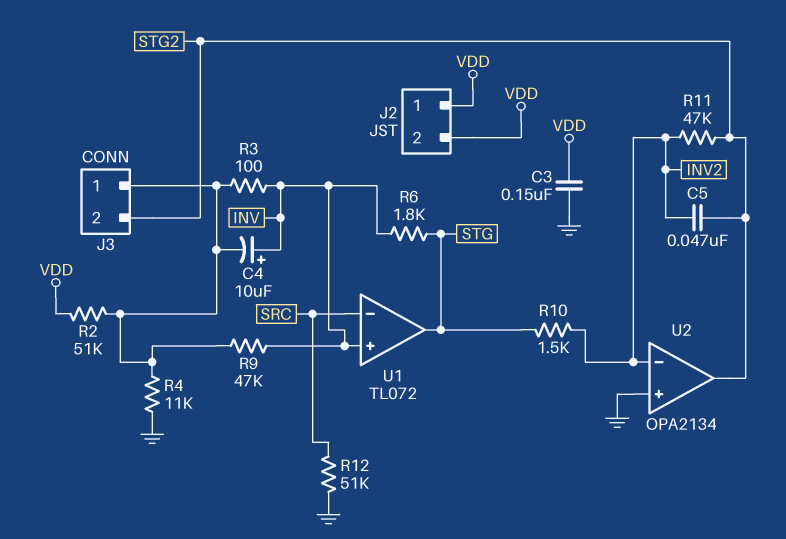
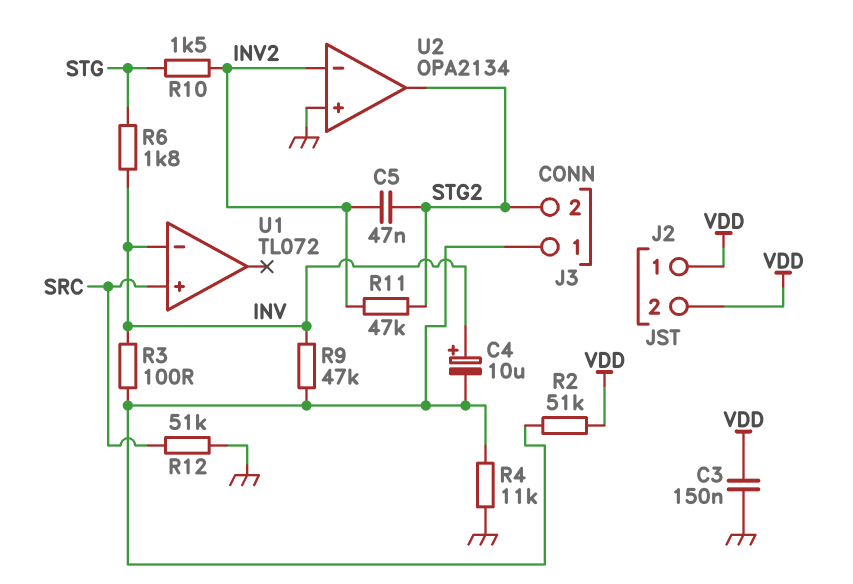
U1 pin in+: INV -> SRC
U1 pin in-: SRC -> INV
U1 pin out: STG -> none

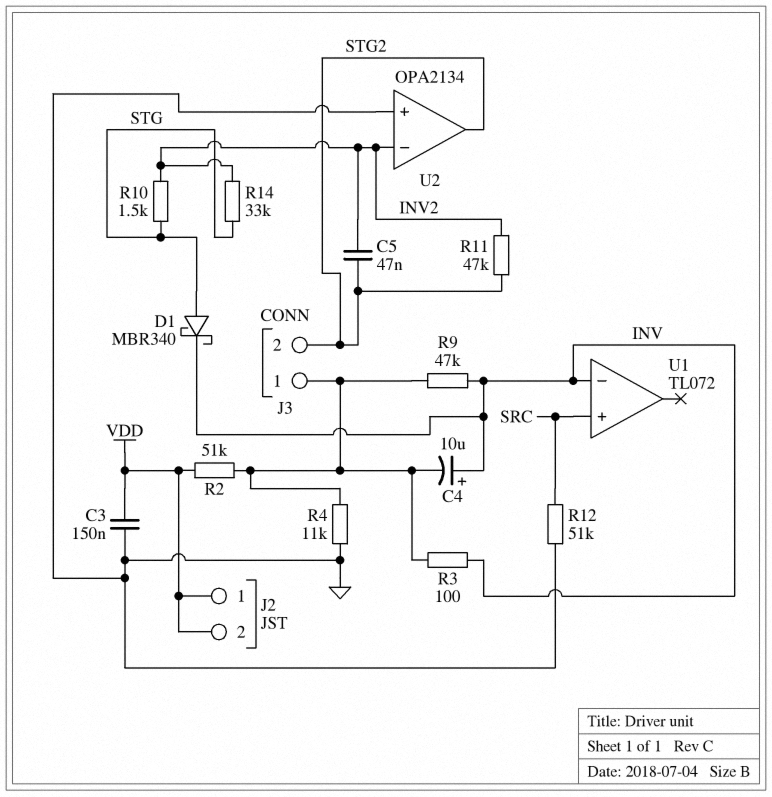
D1: none -> schottky MBR340 (A STG, K INV)
R6: 1.8k (INV, STG) -> none
R14: none -> 33k (INV2, STG)

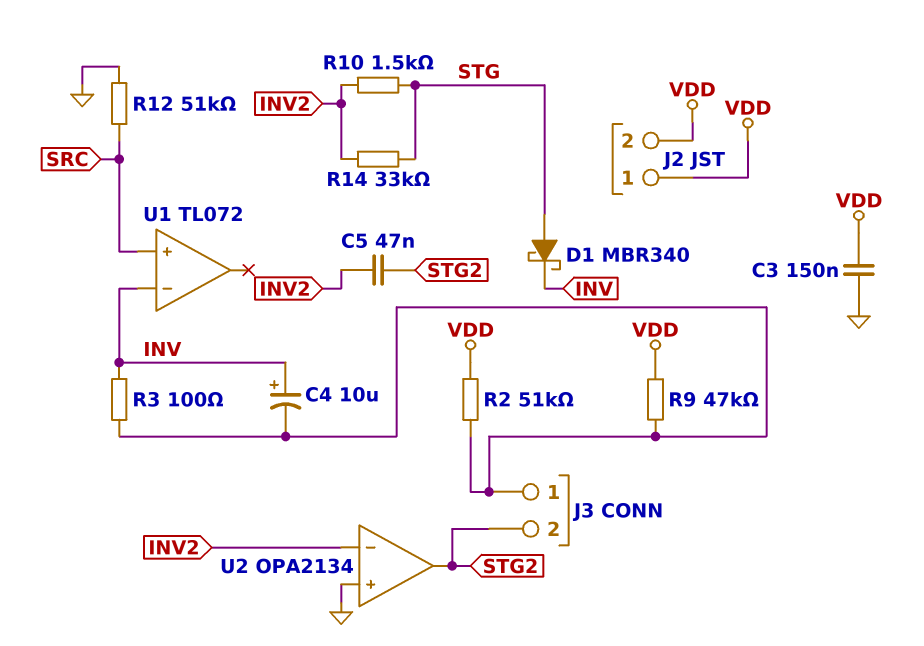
R4: 11k (GND, J3/1) -> none
R9: 47k (INV, J3/1) -> 47k (J3/1, VDD)
R11: 47k (INV2, STG2) -> none

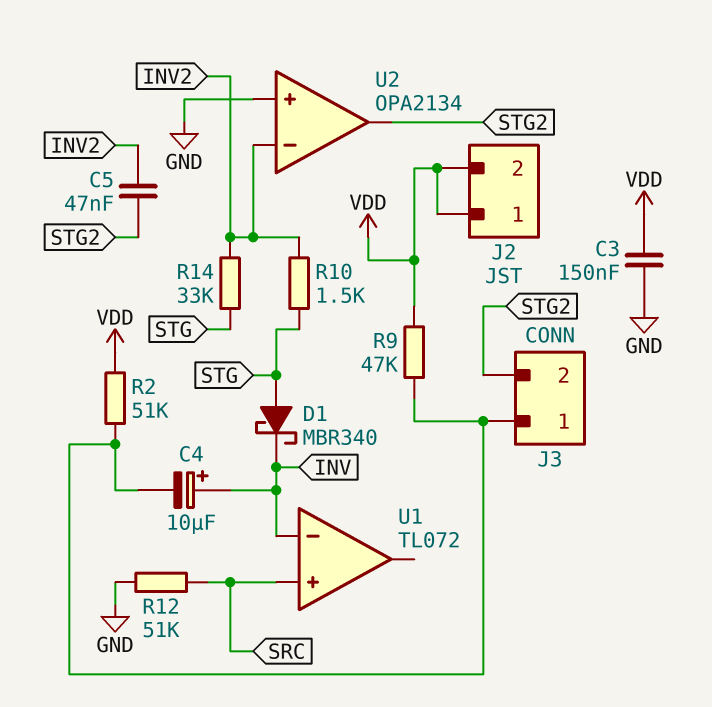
R3: 100 (INV, J3/1) -> none

